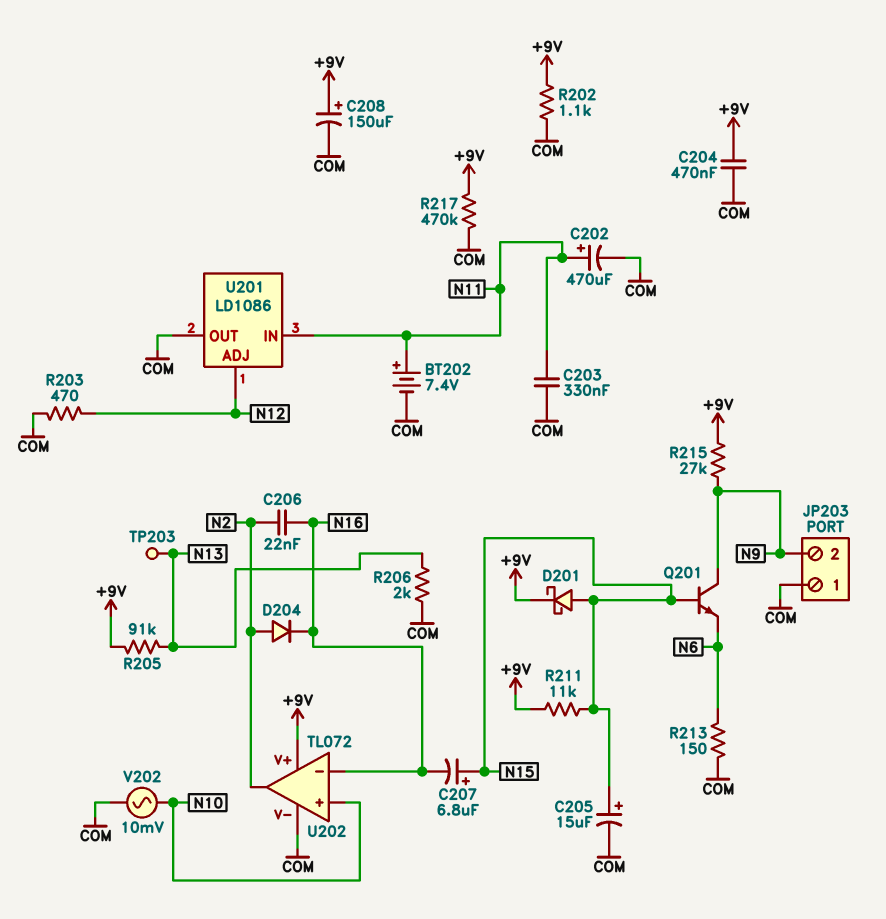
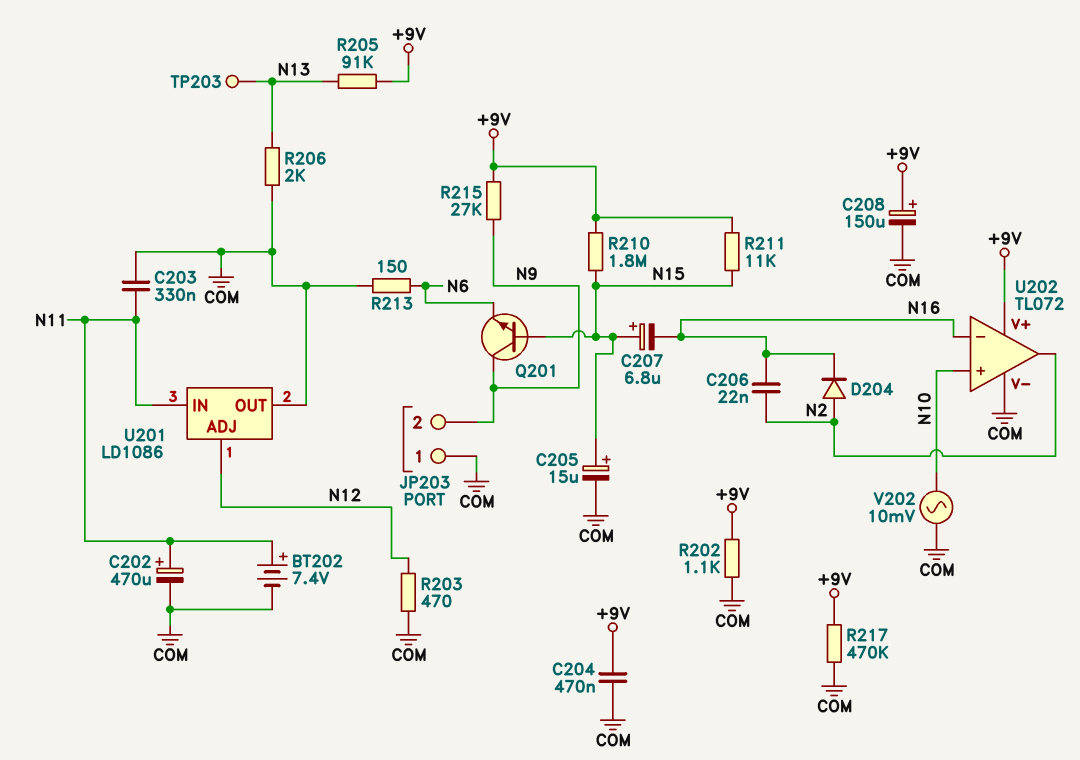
D201: schottky (A N15, K +9V) -> none
R210: none -> 1.8M (+9V, N15)

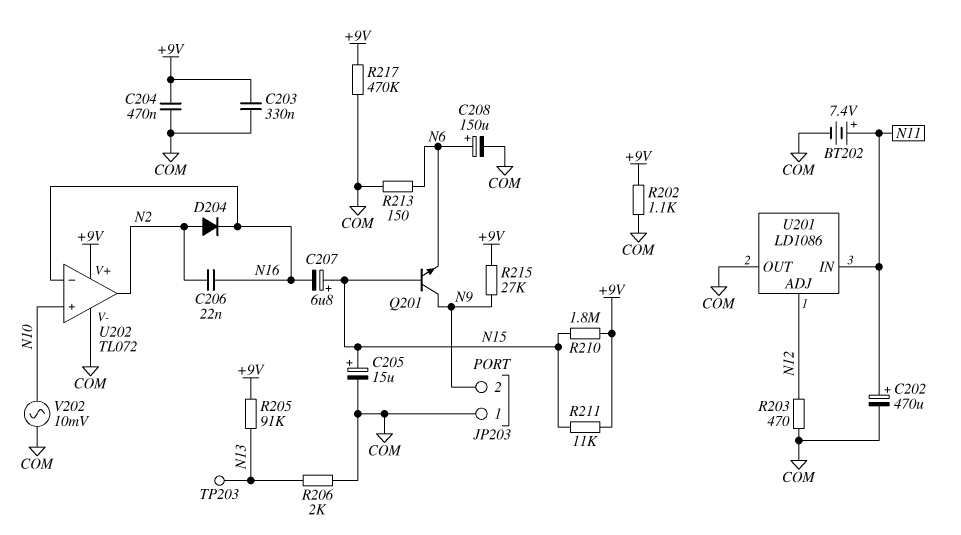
C203: 330nF (COM, N11) -> 330nF (+9V, COM)
C208: 150uF (plus +9V, minus COM) -> 150uF (plus N6, minus COM)

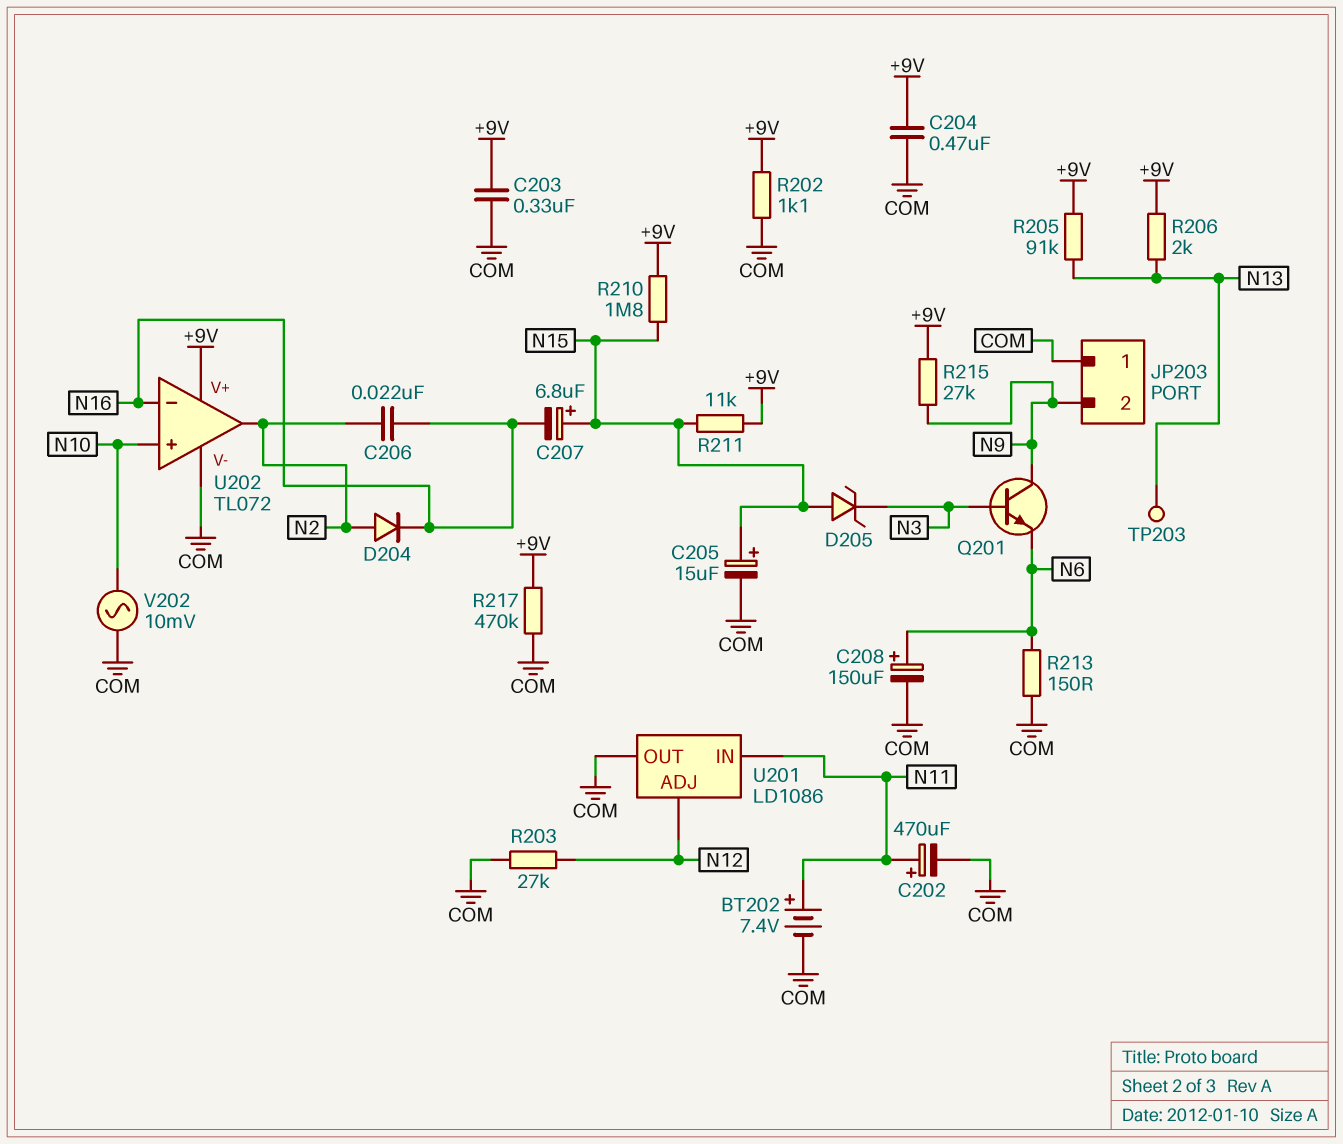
D205: none -> zener (A N15, K N3)
Q201: NPN (B N15, C N9, E N6) -> NPN (B N3, C N9, E N6)
R203: 470 (COM, N12) -> 27k (COM, N12)
R206: 2k (COM, N13) -> 2k (+9V, N13)

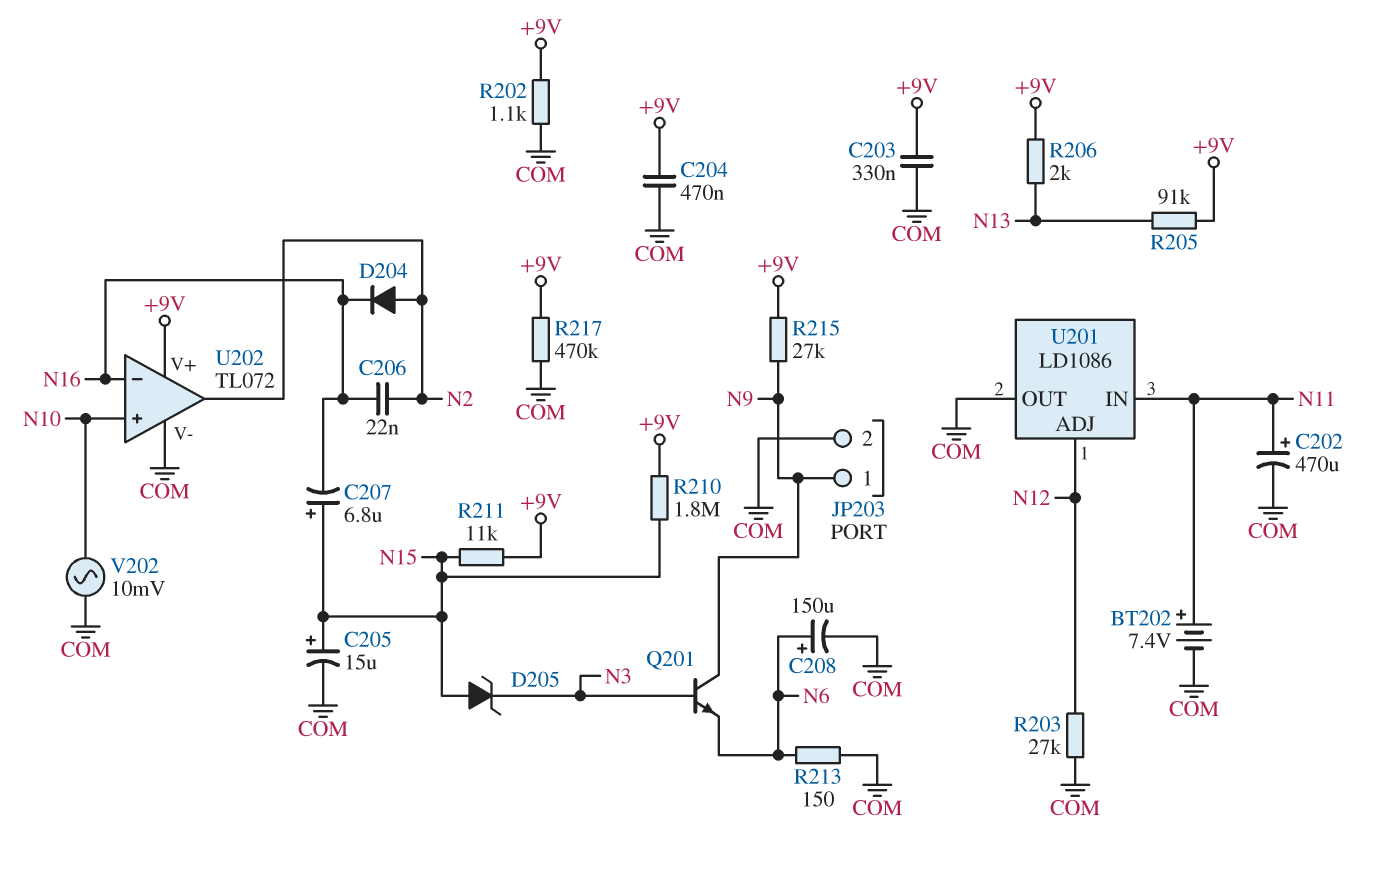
JP203 pin 1: COM -> N9
JP203 pin 2: N9 -> COM
TP203: test point (N13) -> none

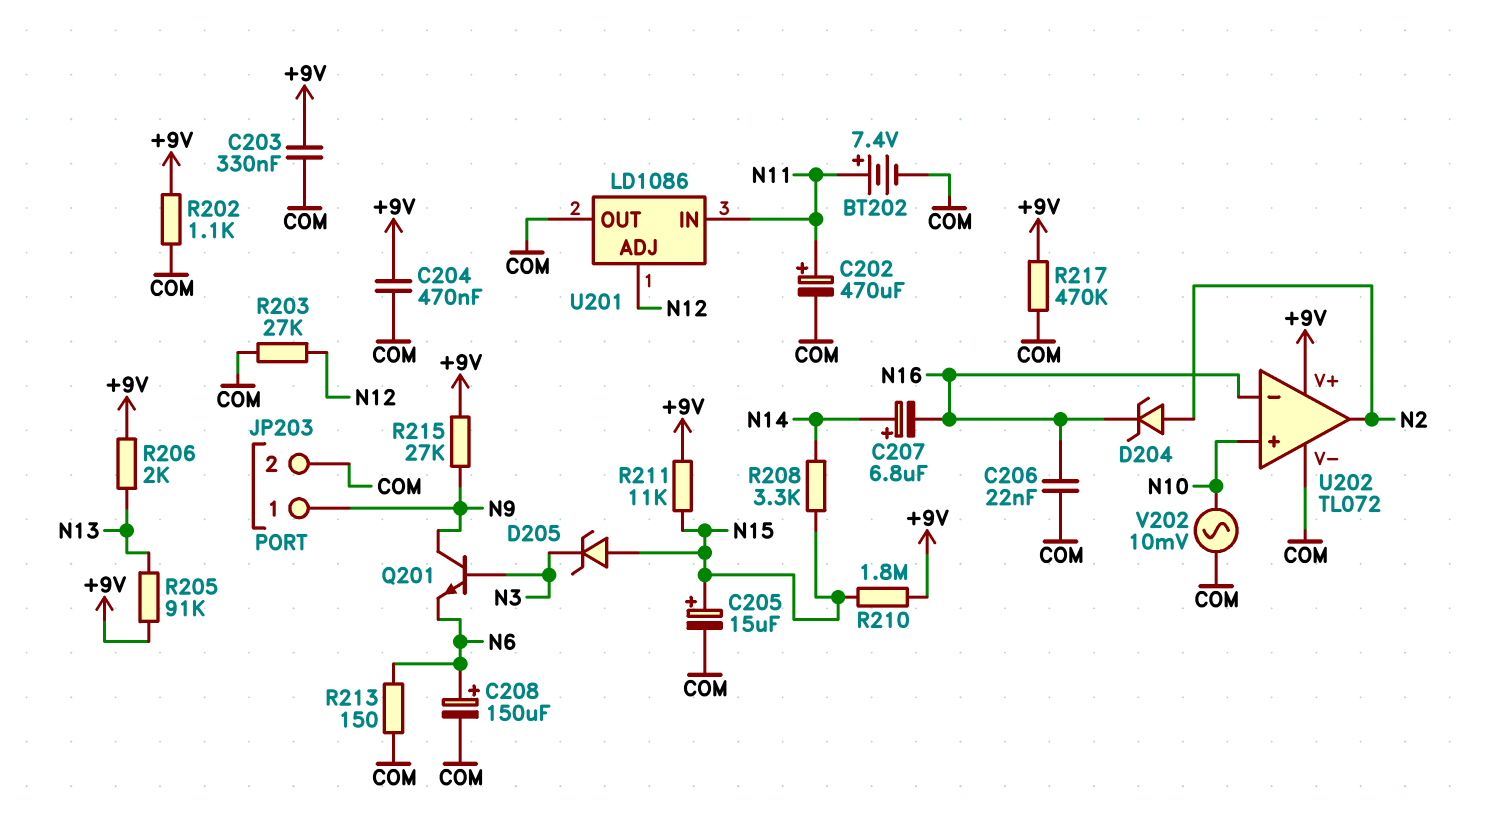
C206: 22nF (N2, N16) -> 22nF (COM, N16)
C207: 6.8uF (plus N15, minus N16) -> 6.8uF (plus N14, minus N16)
D204: diode (A N2, K N16) -> zener (A N2, K N16)
R208: none -> 3.3k (N14, N15)

